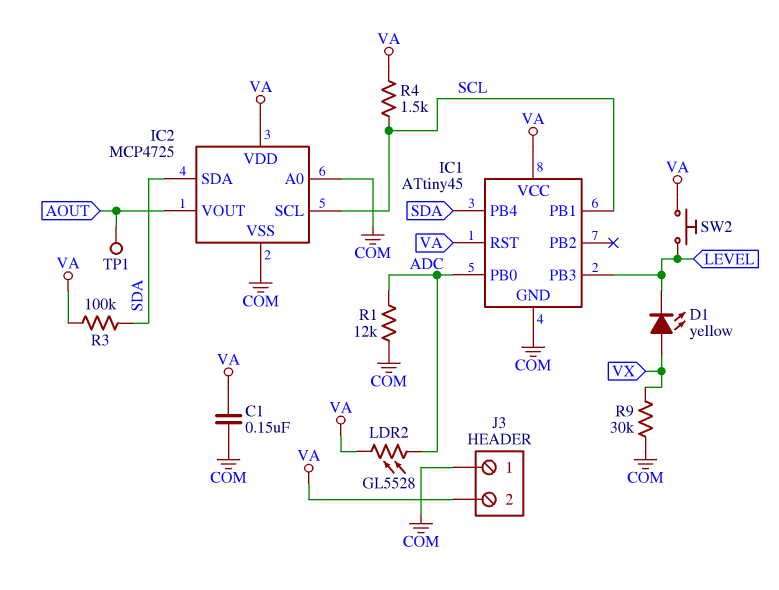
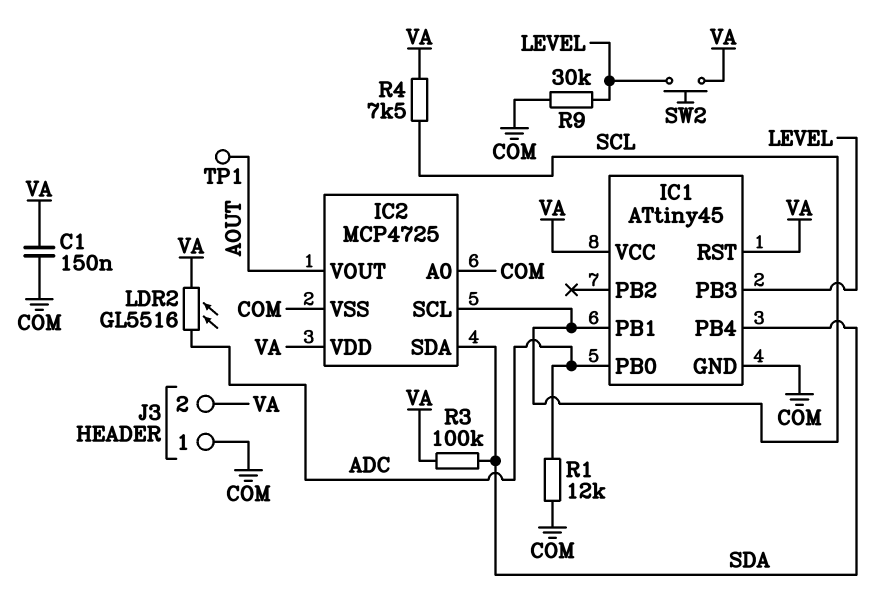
D1: LED yellow (A VX, K LEVEL) -> none
LDR2: GL5528 (ADC, VA) -> GL5516 (ADC, VA)
R4: 1.5k (SCL, VA) -> 7.5k (SCL, VA)
R9: 30k (COM, VX) -> 30k (COM, LEVEL)

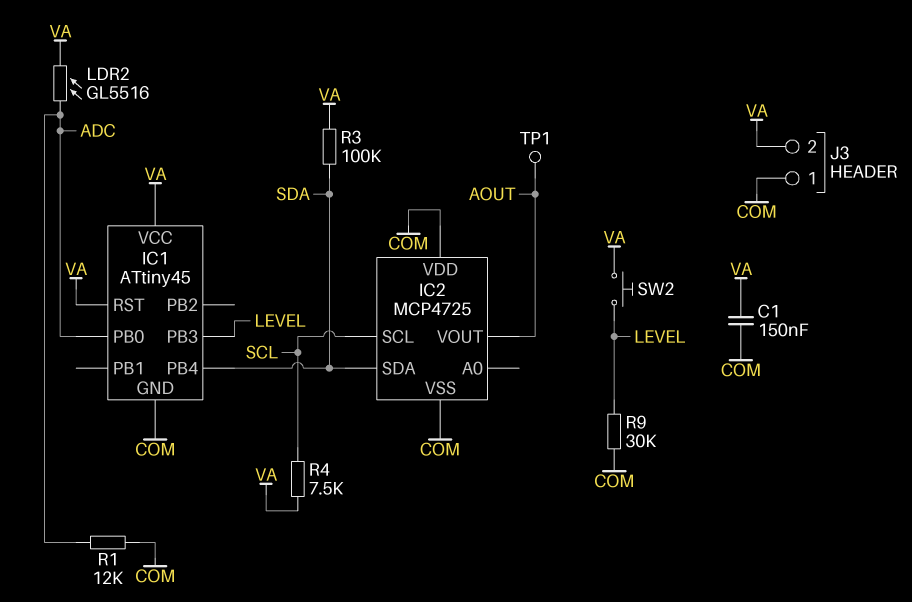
IC1 pin PB1: SCL -> none
IC2 pin A0: COM -> none
IC2 pin VDD: VA -> COM

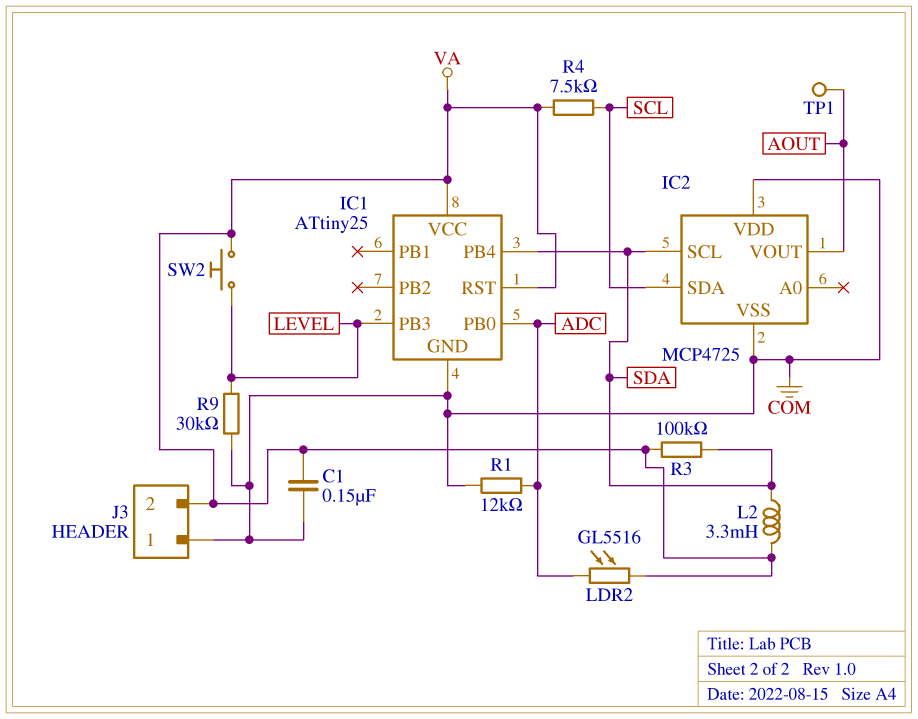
IC1: ATtiny45 -> ATtiny25
IC2 pin SCL: SCL -> SDA
IC2 pin SDA: SDA -> SCL
L2: none -> 3.3mH (SDA, VA)

